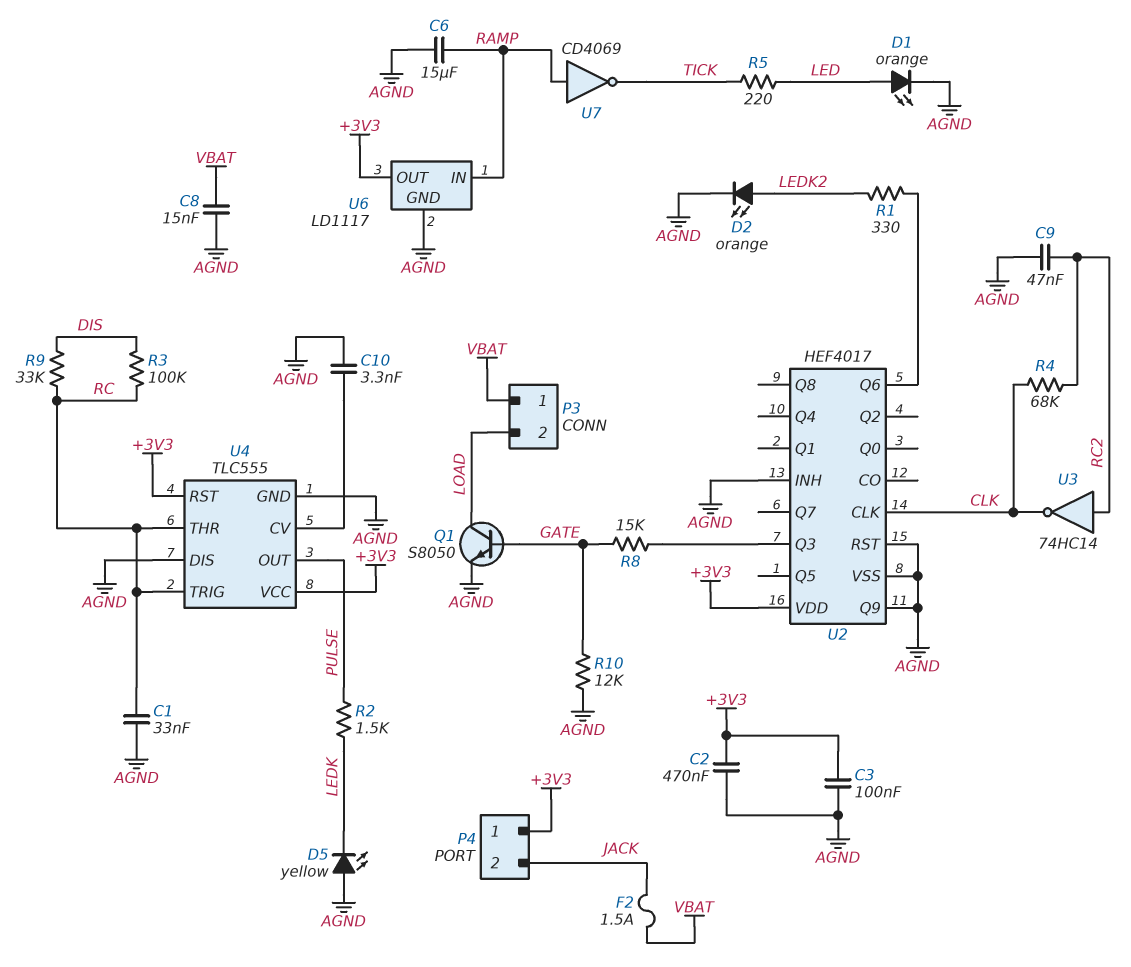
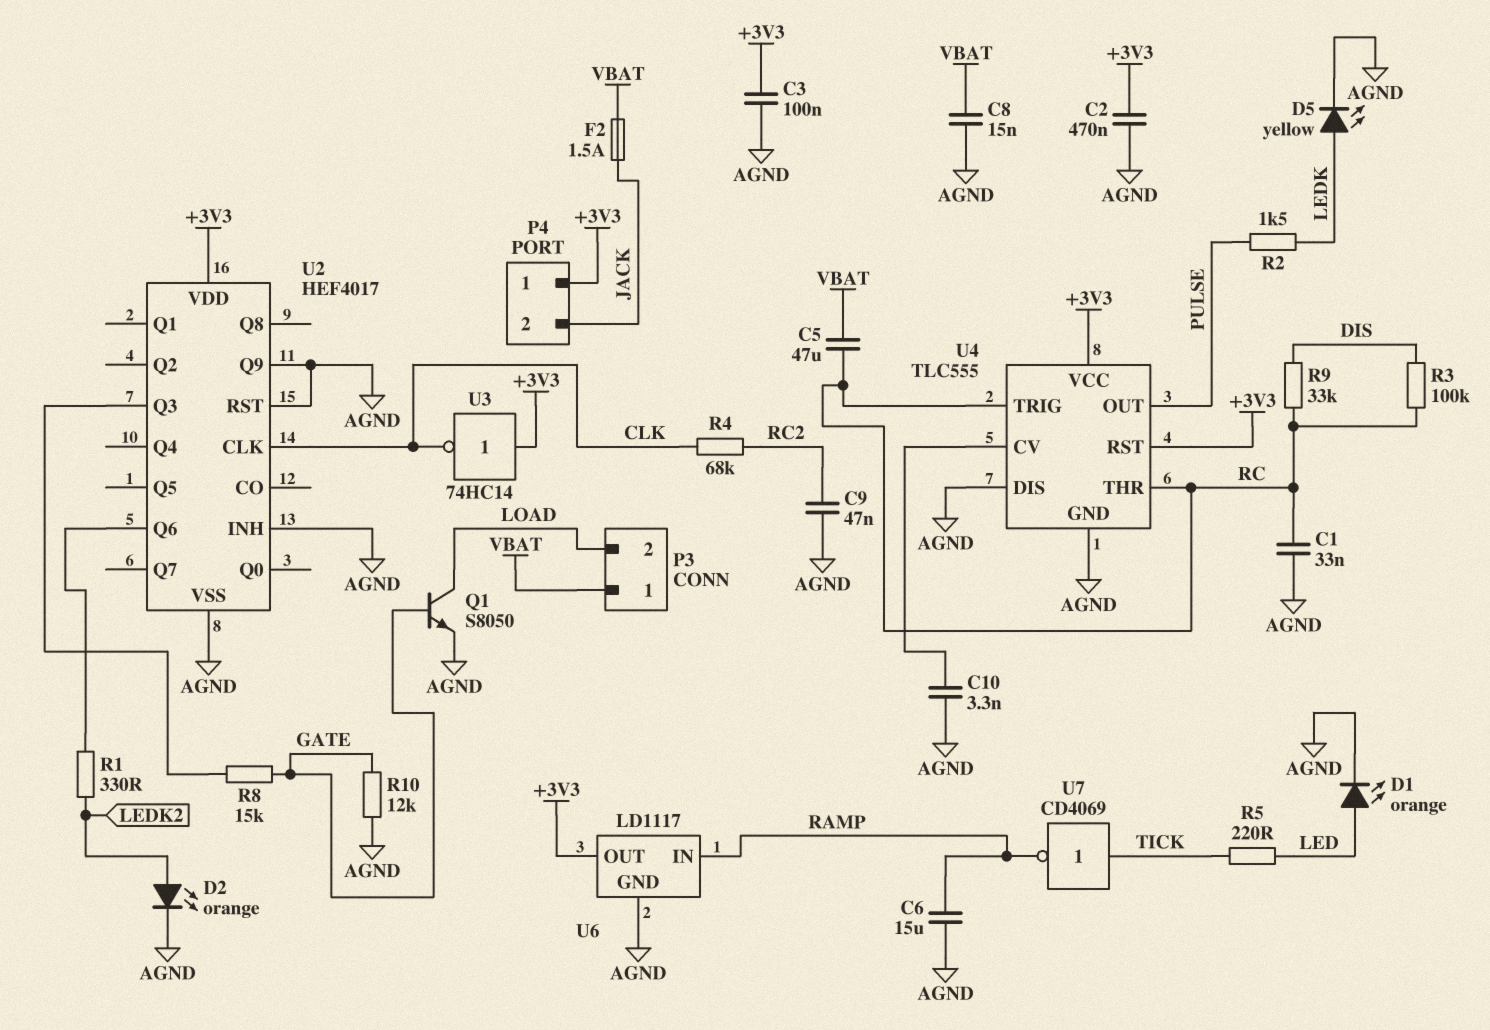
C5: none -> 47uF (RC, VBAT)
D5: LED yellow (A AGND, K LEDK) -> LED yellow (A LEDK, K AGND)
U3: NOT 74HC14 (in RC2, out CLK) -> NOT 74HC14 (in +3V3, out CLK)
U7: NOT CD4069 (in RAMP, out TICK) -> NOT CD4069 (in TICK, out RAMP)

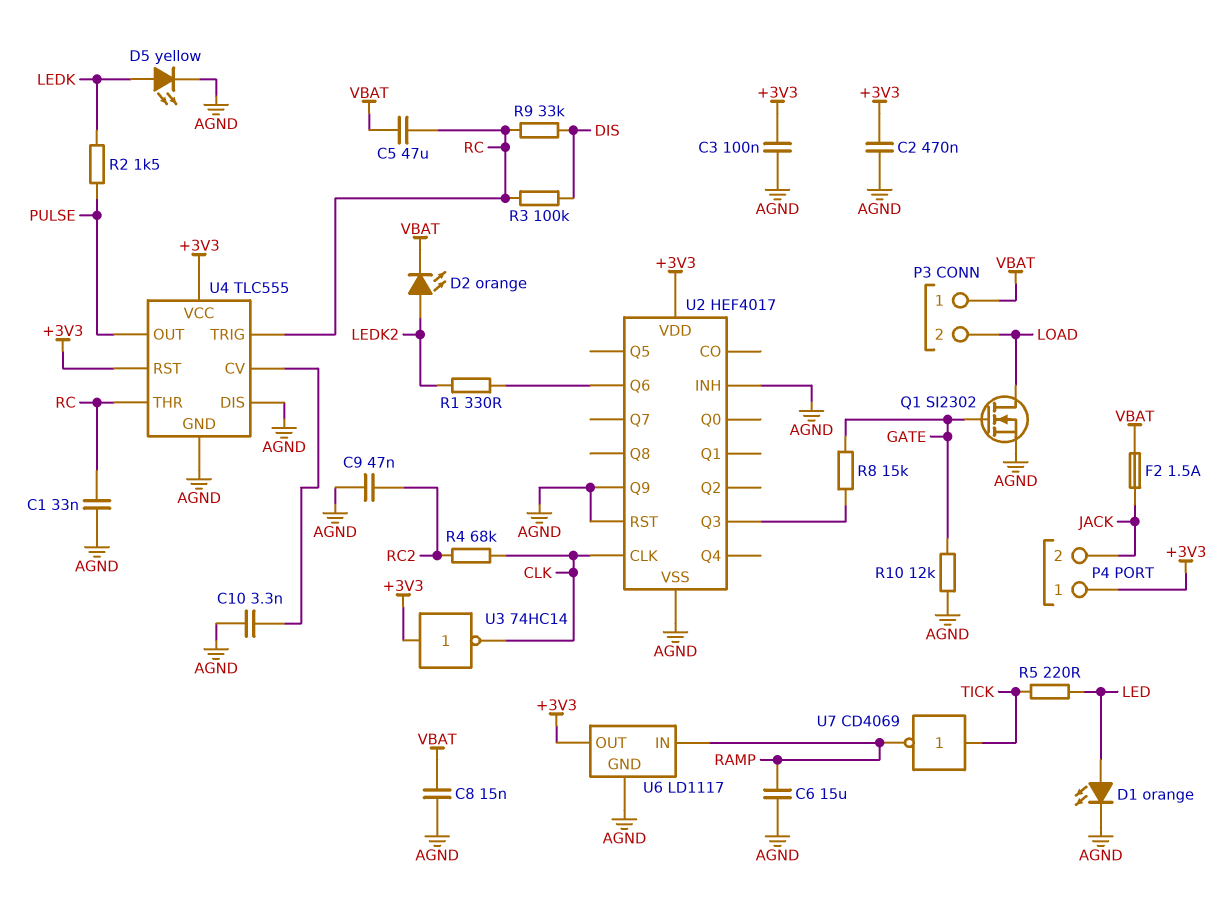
D2: LED orange (A LEDK2, K AGND) -> LED orange (A LEDK2, K VBAT)
Q1: NPN S8050 (B GATE, C LOAD, E AGND) -> NMOS SI2302 (G GATE, D LOAD, S AGND)

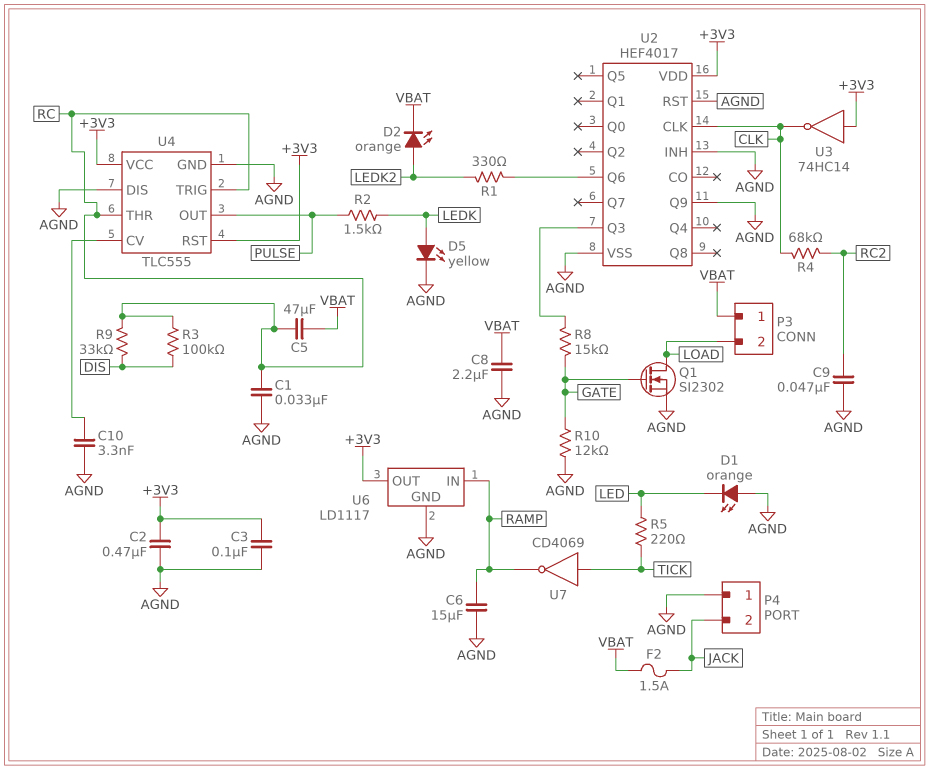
C8: 15nF (AGND, VBAT) -> 2.2uF (AGND, VBAT)
D1: LED orange (A LED, K AGND) -> LED orange (A AGND, K LED)
P4 pin 1: +3V3 -> AGND

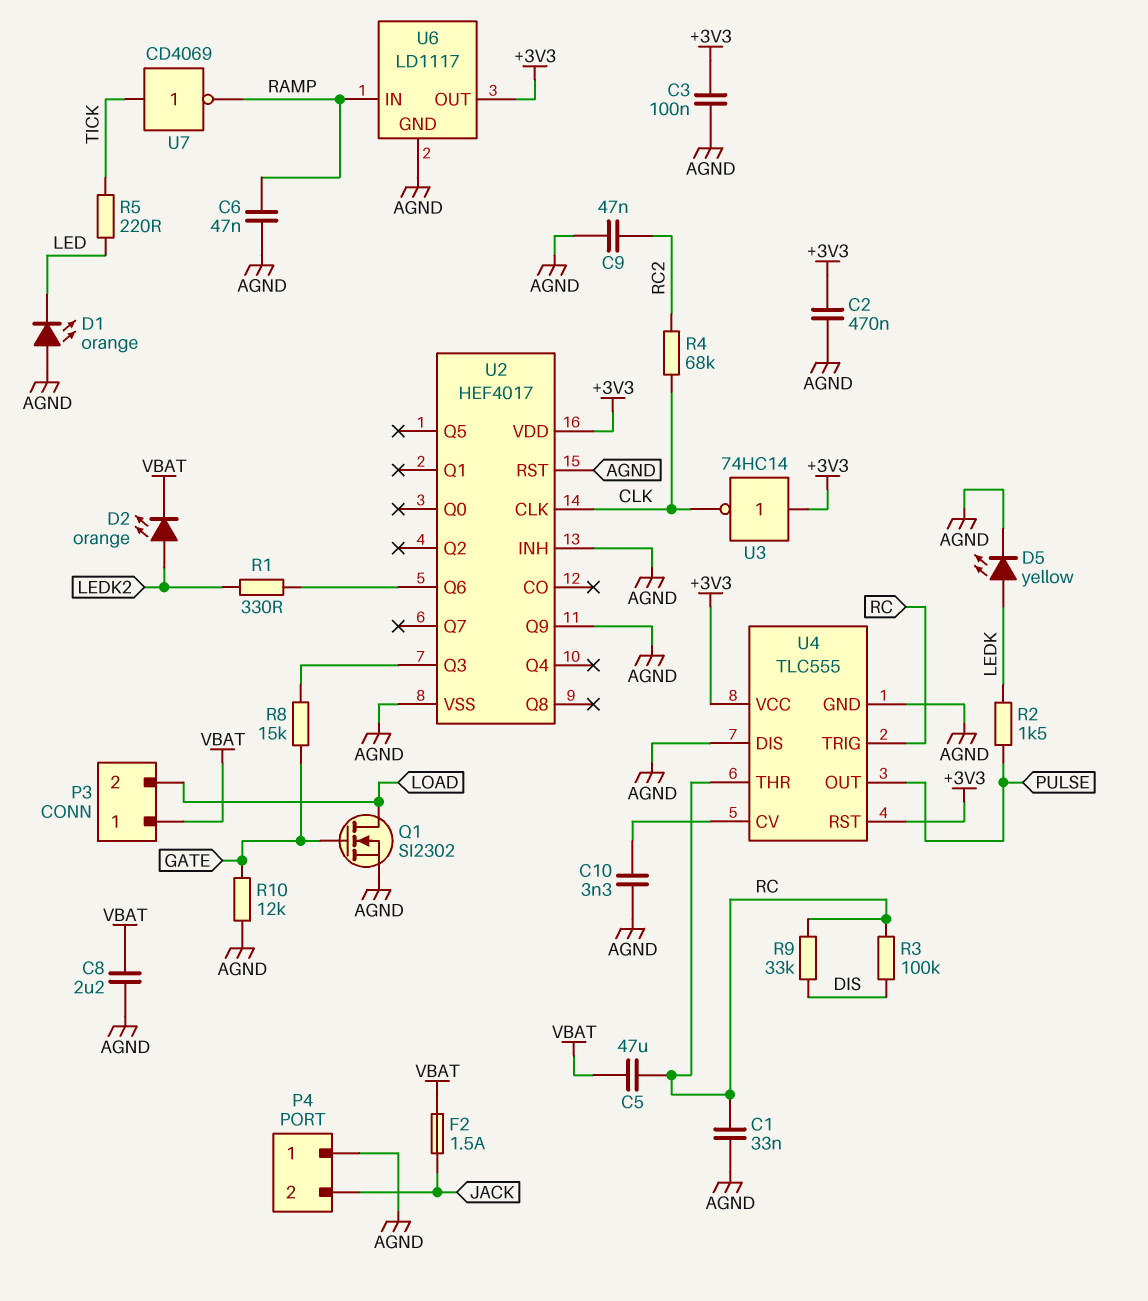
C6: 15uF (AGND, RAMP) -> 47nF (AGND, RAMP)

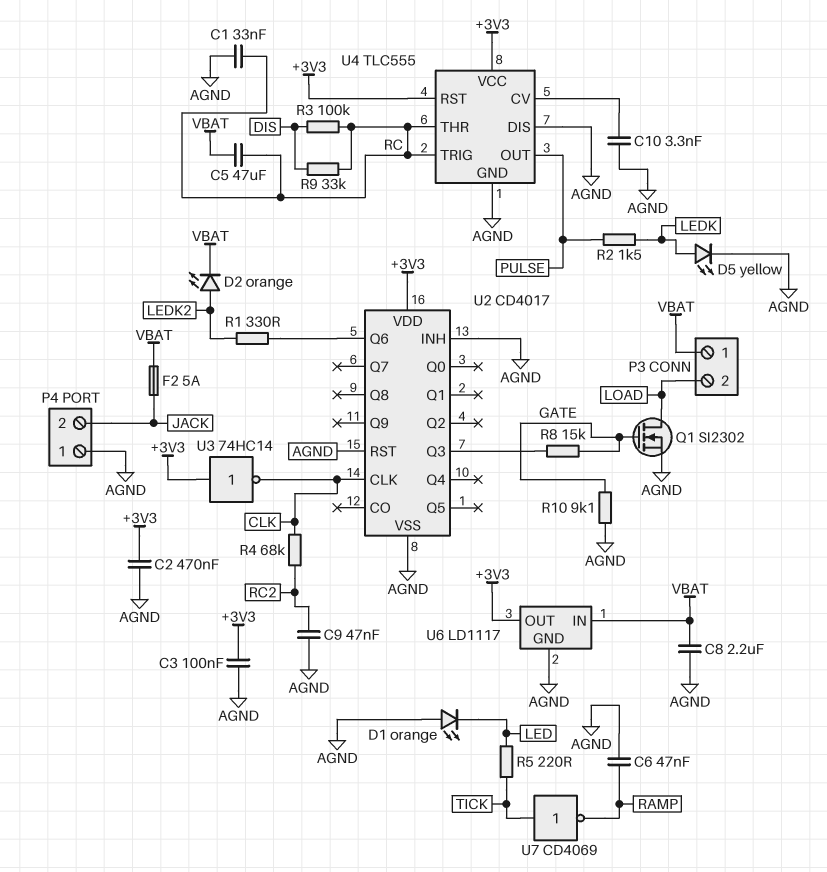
F2: 1.5A (JACK, VBAT) -> 5A (JACK, VBAT)
R10: 12k (AGND, GATE) -> 9.1k (AGND, GATE)
U2: HEF4017 -> CD4017
U2 pin Q9: AGND -> none
U6 pin IN: RAMP -> VBAT

